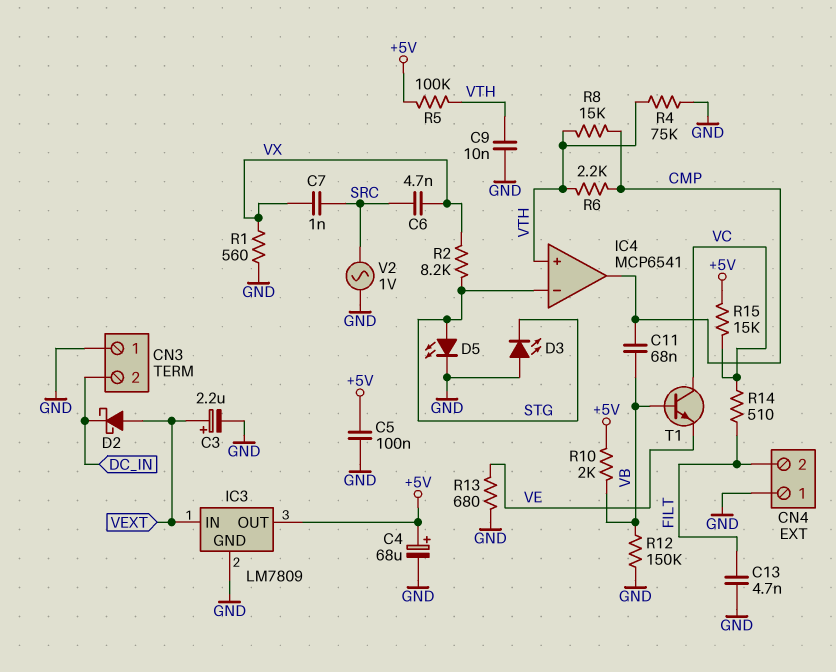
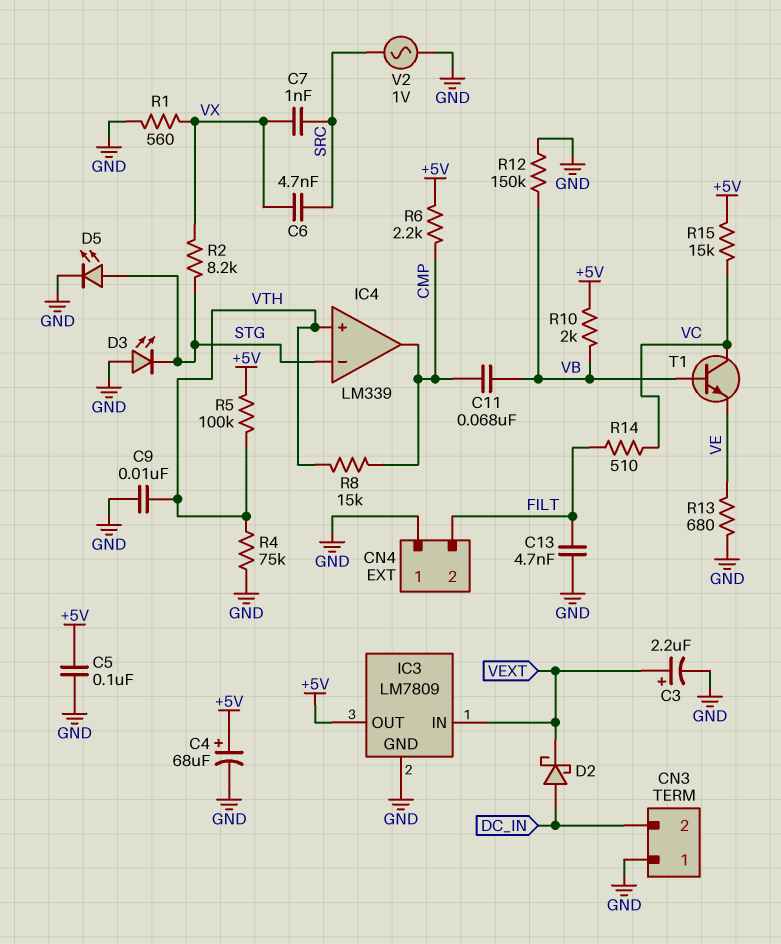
D2: schottky (A VEXT, K DC_IN) -> schottky (A DC_IN, K VEXT)
IC4: MCP6541 -> LM339
R6: 2.2k (CMP, VTH) -> 2.2k (+5V, CMP)

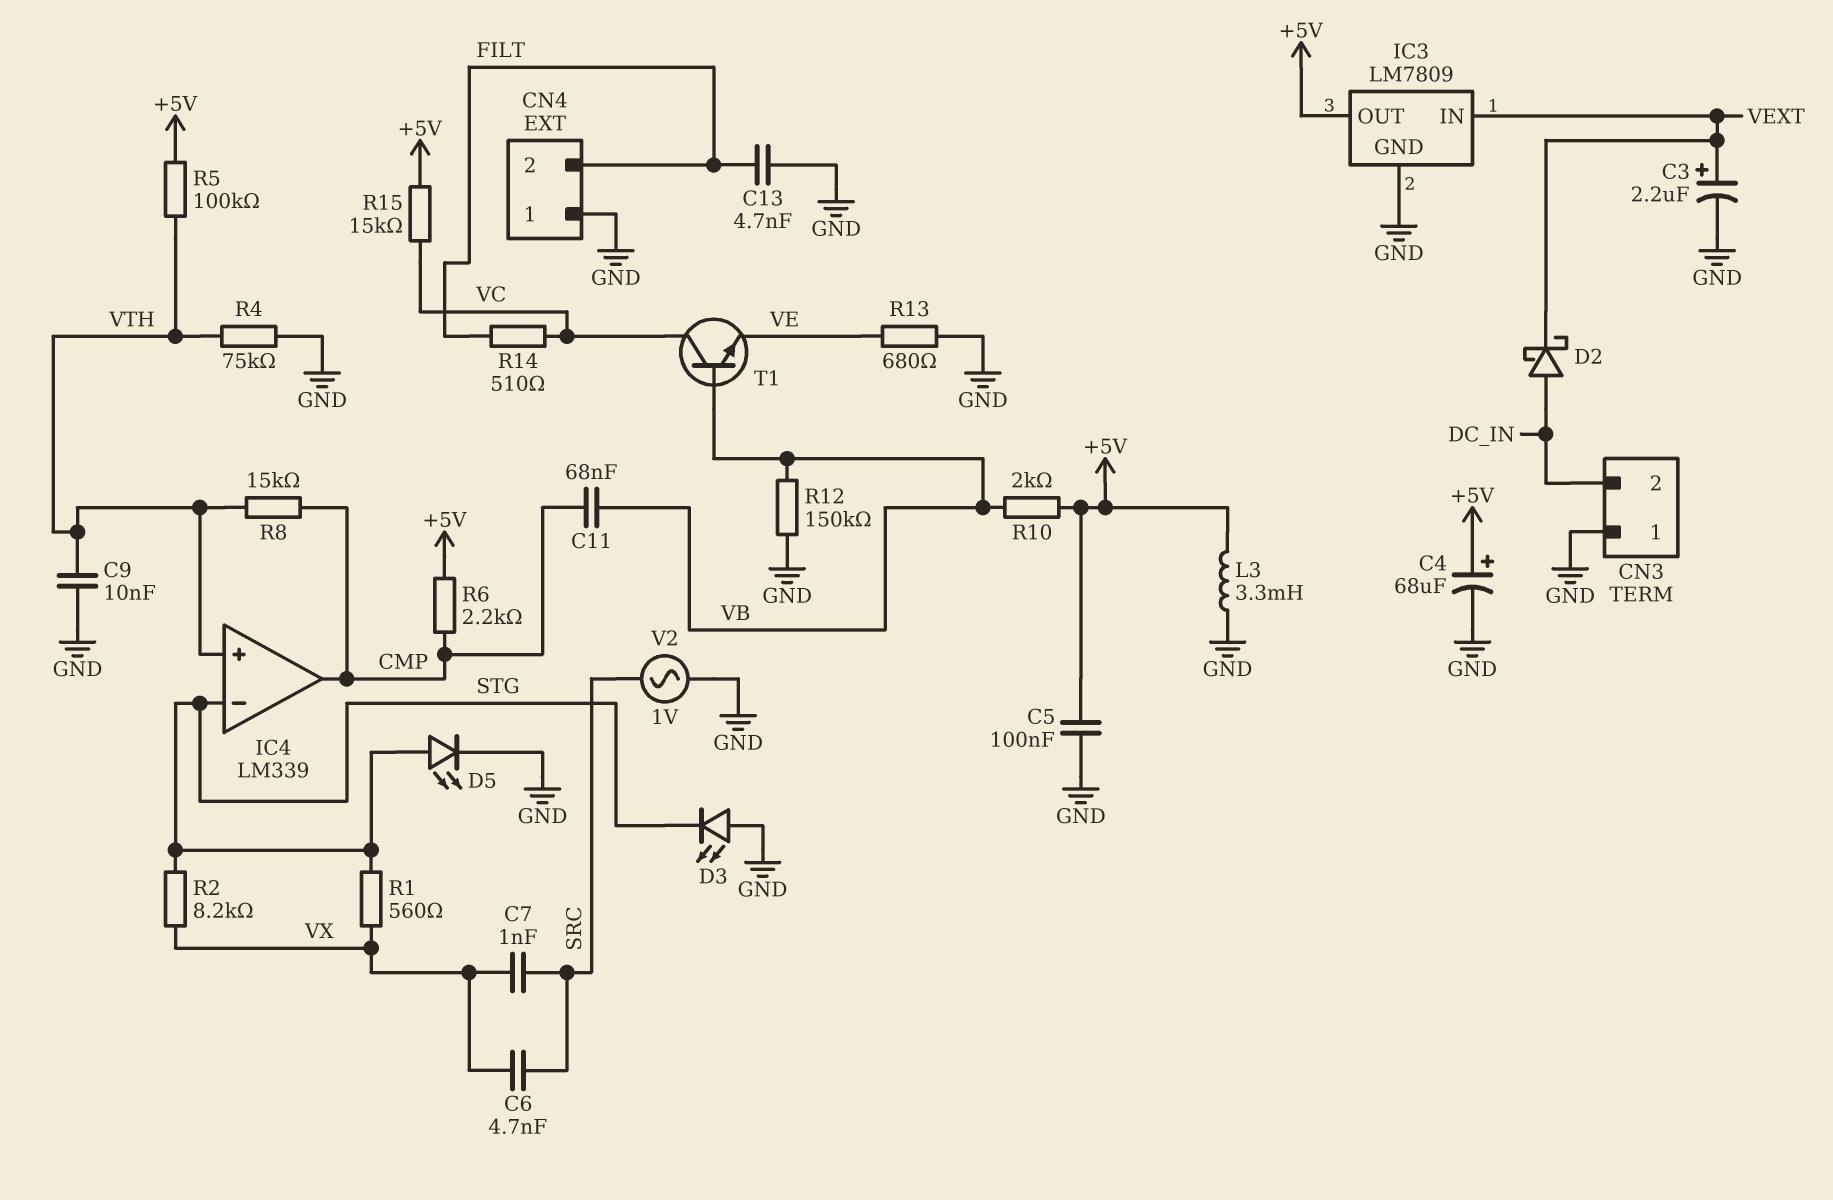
L3: none -> 3.3mH (+5V, GND)
R1: 560 (GND, VX) -> 560 (STG, VX)

